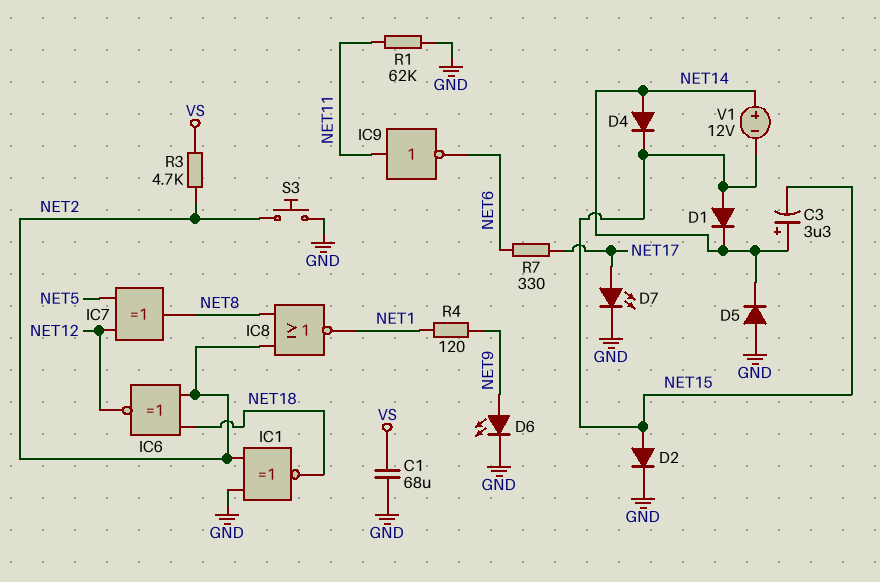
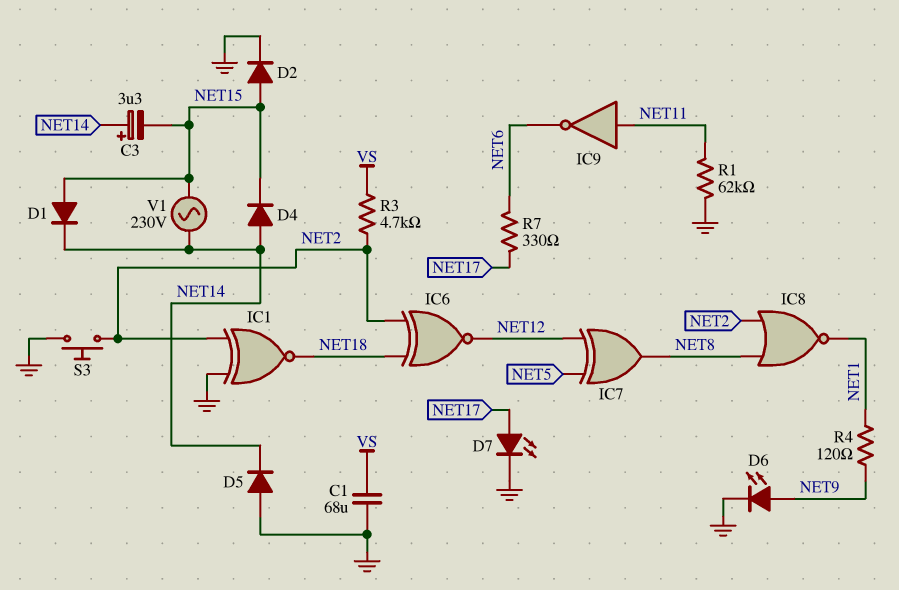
V1: 12V (plus NET14, minus NET15) -> AC 230V (NET14, NET15)

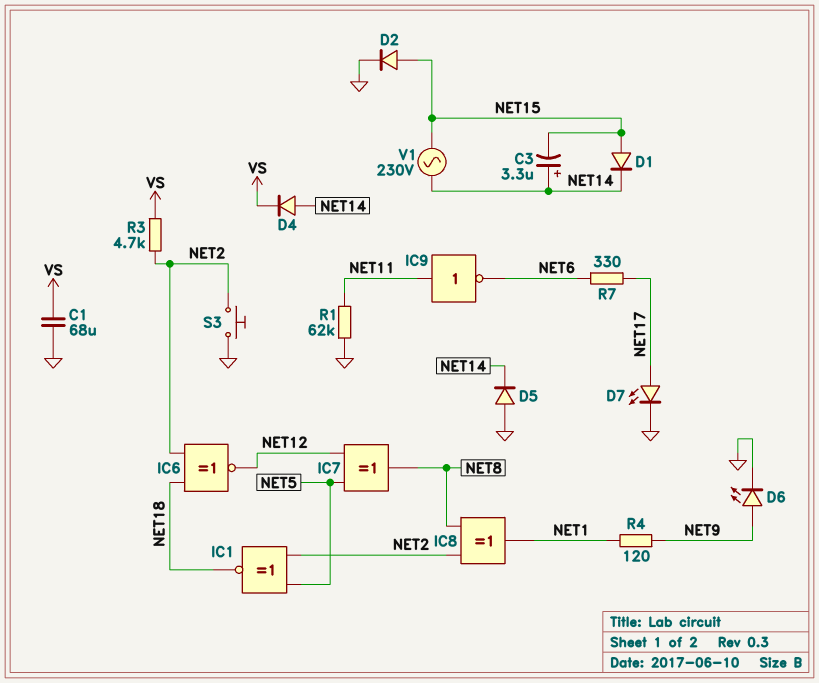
D4: diode (A NET14, K NET15) -> diode (A NET14, K VS)
IC1: XNOR (in GND, in NET2, out NET18) -> XNOR (in NET2, in NET5, out NET18)
IC8: NOR (in NET2, in NET8, out NET1) -> XOR (in NET2, in NET8, out NET1)

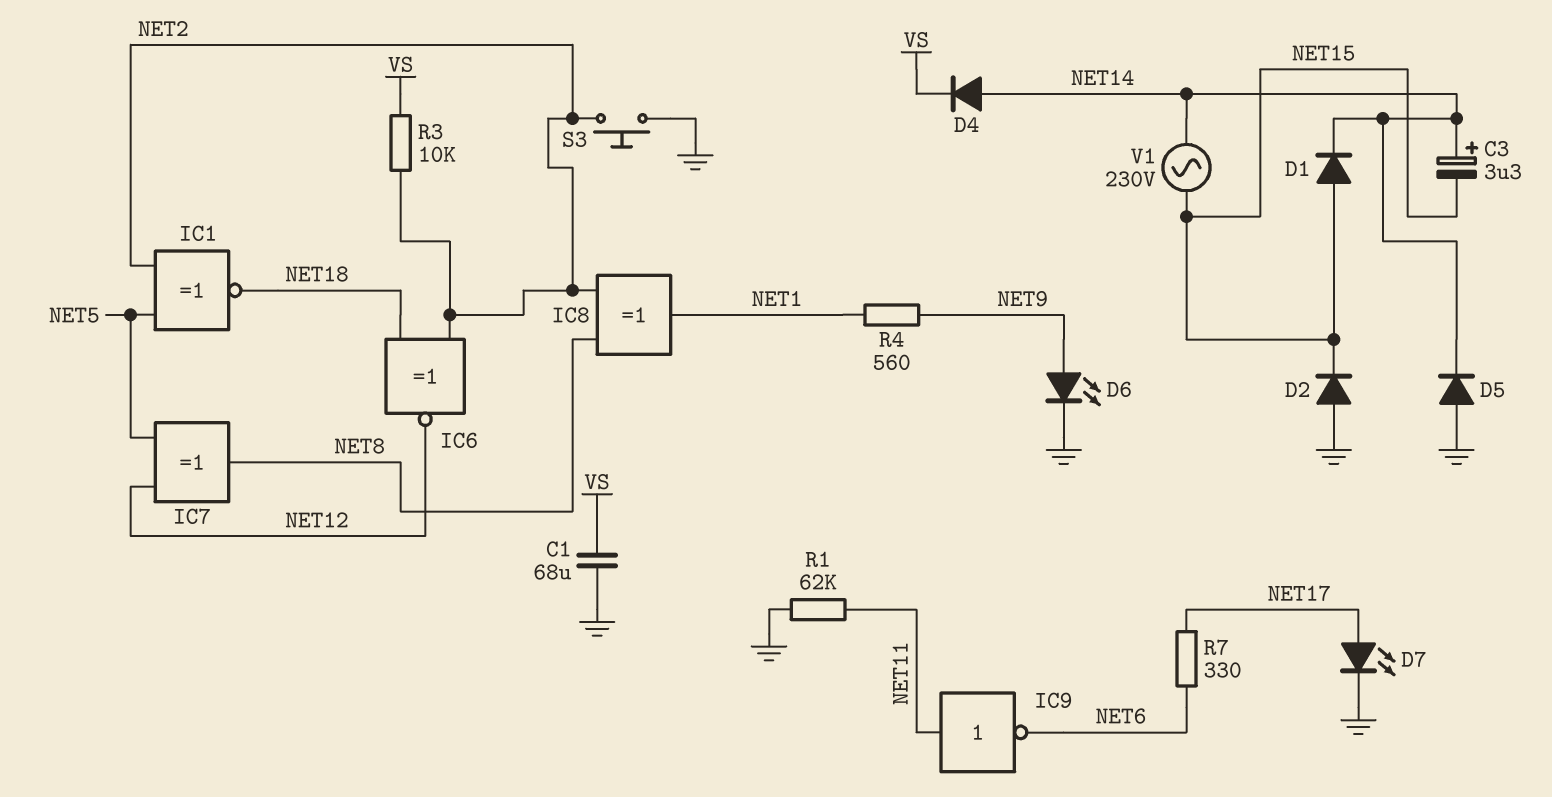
D2: diode (A NET15, K GND) -> diode (A GND, K NET15)
R3: 4.7k (NET2, VS) -> 10k (NET2, VS)
R4: 120 (NET1, NET9) -> 560 (NET1, NET9)

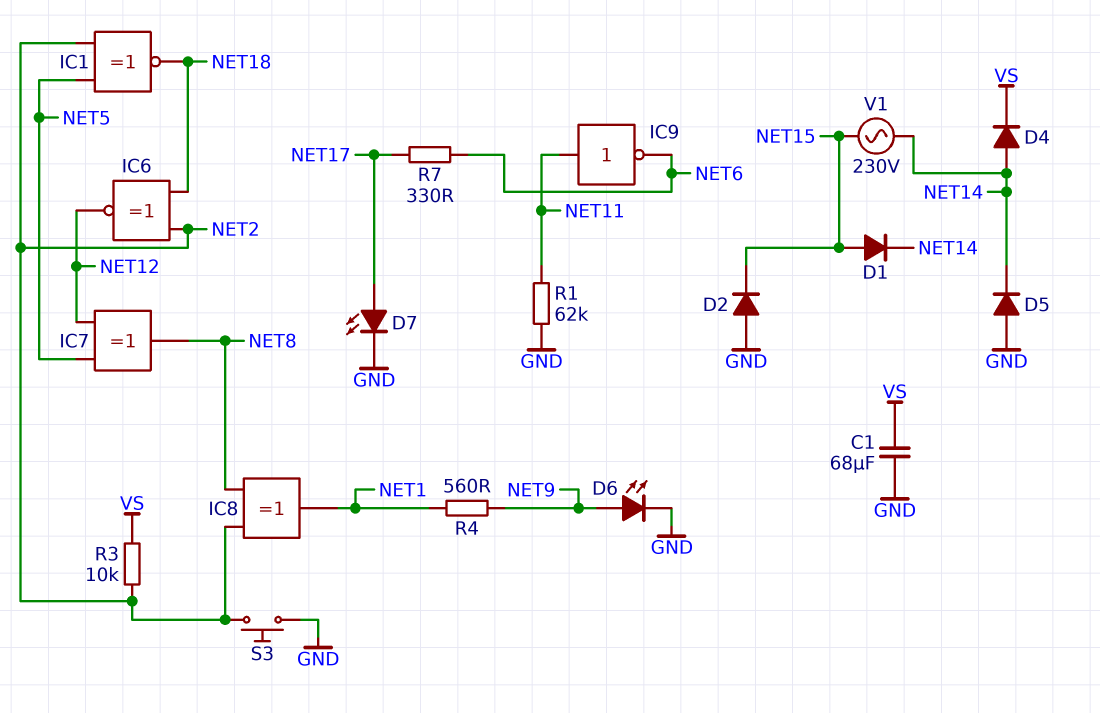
C3: 3.3uF (plus NET14, minus NET15) -> none

